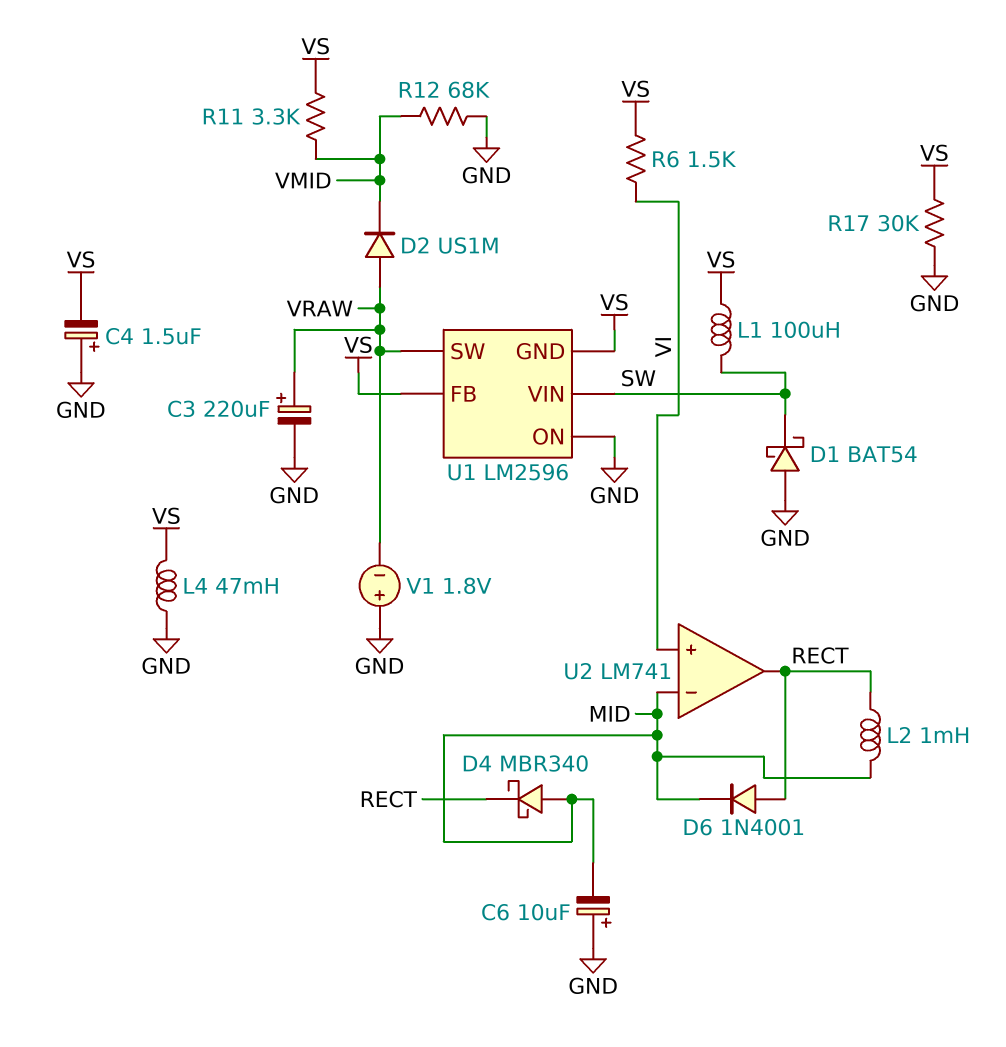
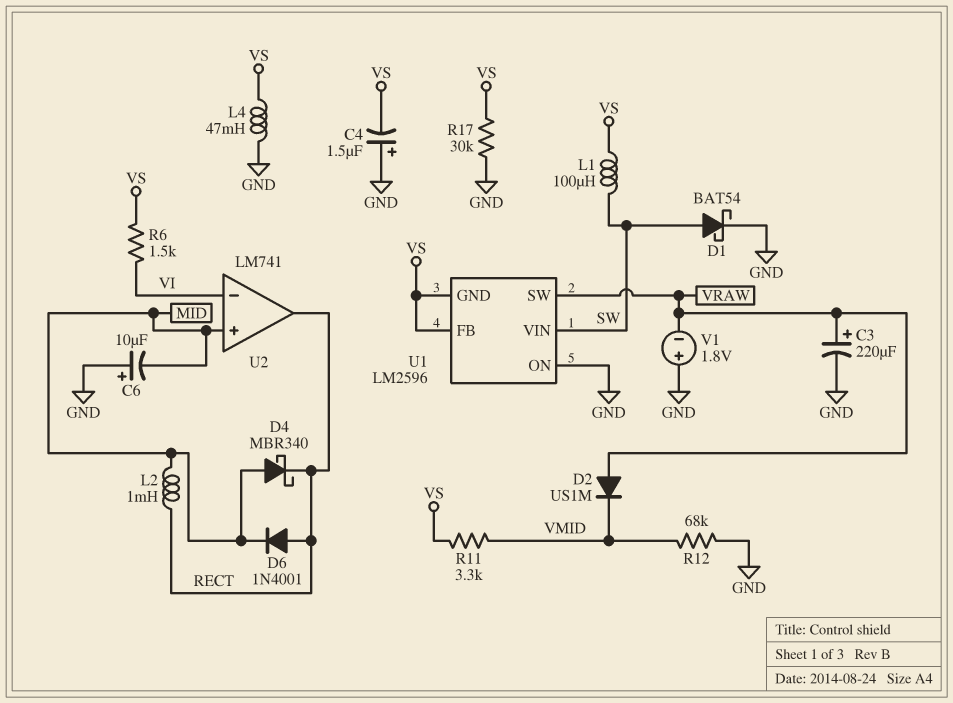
D1: schottky BAT54 (A GND, K SW) -> schottky BAT54 (A SW, K GND)
U2 pin in+: VI -> MID
U2 pin in-: MID -> VI

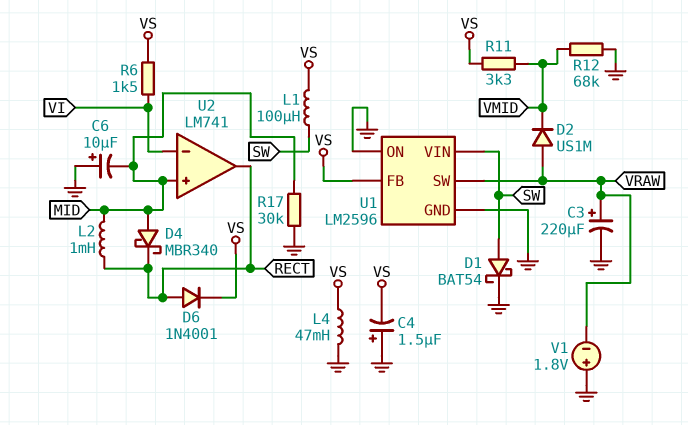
D6: diode 1N4001 (A RECT, K MID) -> diode 1N4001 (A RECT, K VS)
R17: 30k (GND, VS) -> 30k (GND, MID)
U1 pin GND: VS -> GND

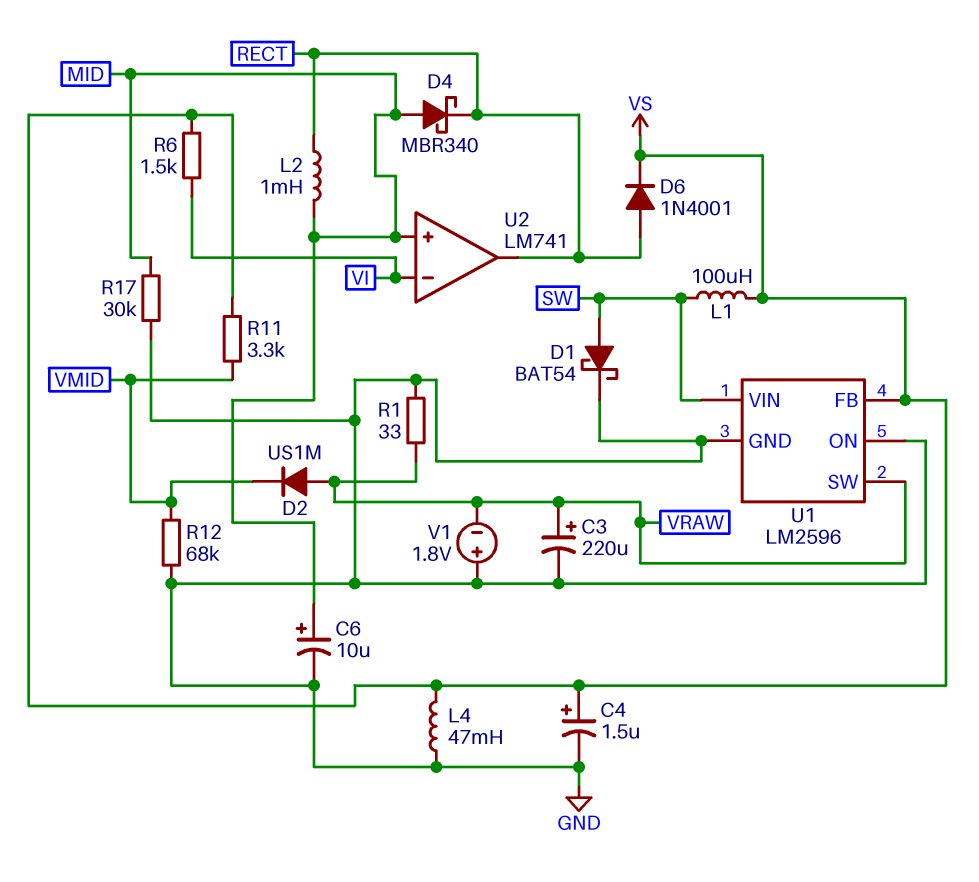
C4: 1.5uF (plus GND, minus VS) -> 1.5uF (plus VS, minus GND)
C6: 10uF (plus GND, minus MID) -> 10uF (plus MID, minus GND)
R1: none -> 33 (GND, VRAW)

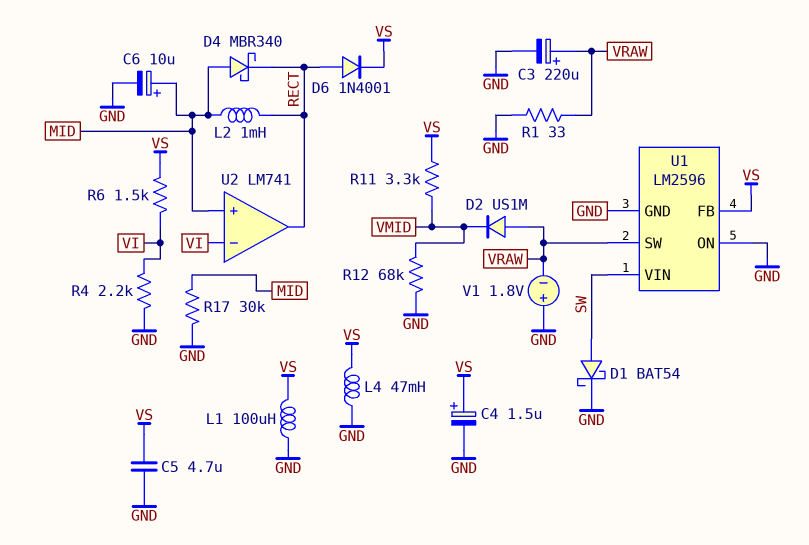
C5: none -> 4.7uF (GND, VS)
L1: 100uH (SW, VS) -> 100uH (GND, VS)
R4: none -> 2.2k (GND, VI)

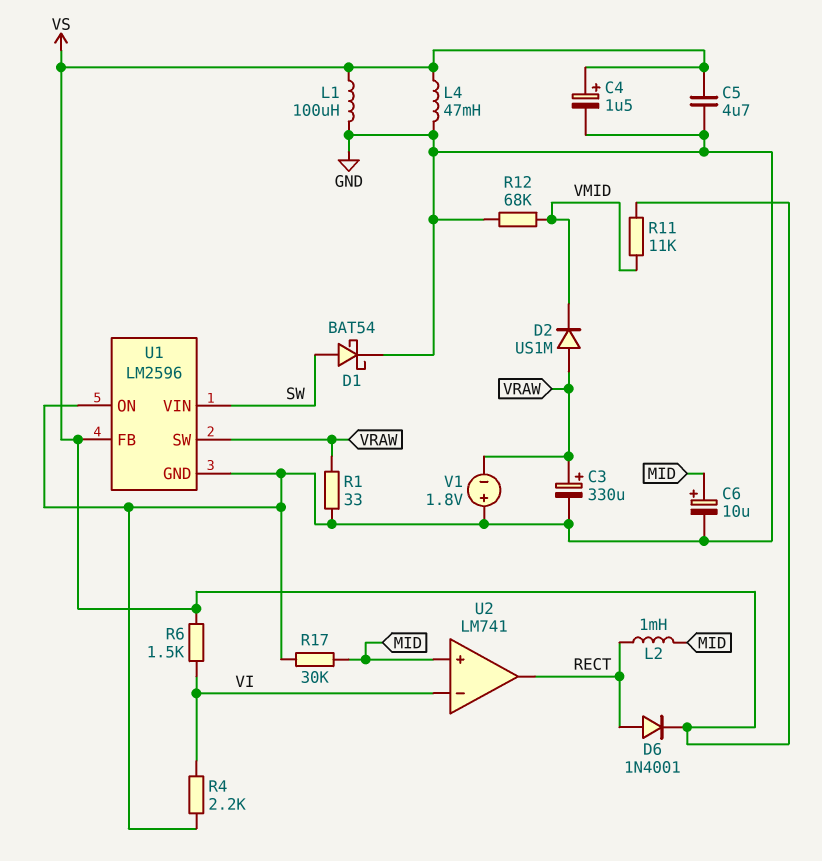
C3: 220uF (plus VRAW, minus GND) -> 330uF (plus VRAW, minus GND)
D4: schottky MBR340 (A MID, K RECT) -> none
R11: 3.3k (VMID, VS) -> 11k (VMID, VS)

